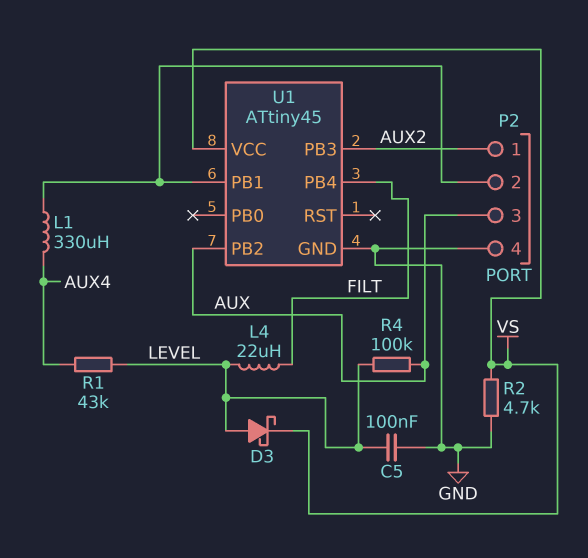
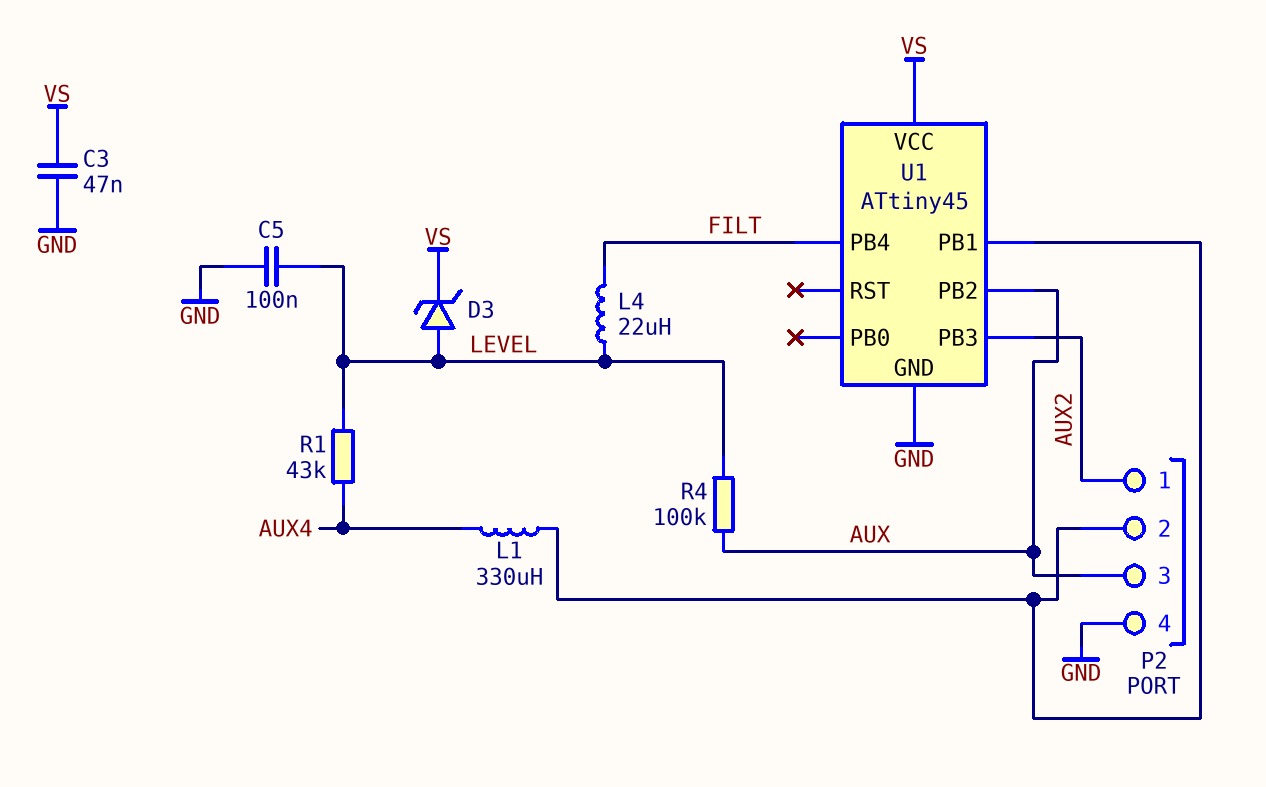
C3: none -> 47nF (GND, VS)
D3: schottky (A LEVEL, K VS) -> zener (A LEVEL, K VS)
R2: 4.7k (GND, VS) -> none

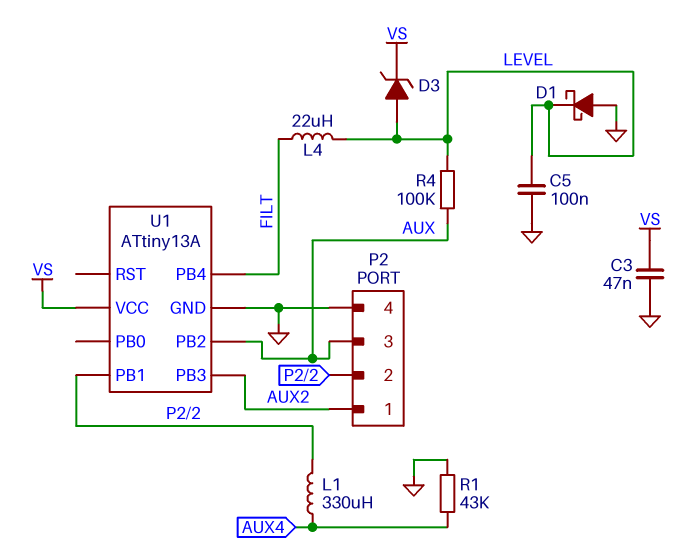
D1: none -> schottky (A GND, K LEVEL)
R1: 43k (AUX4, LEVEL) -> 43k (AUX4, GND)
U1: ATtiny45 -> ATtiny13A

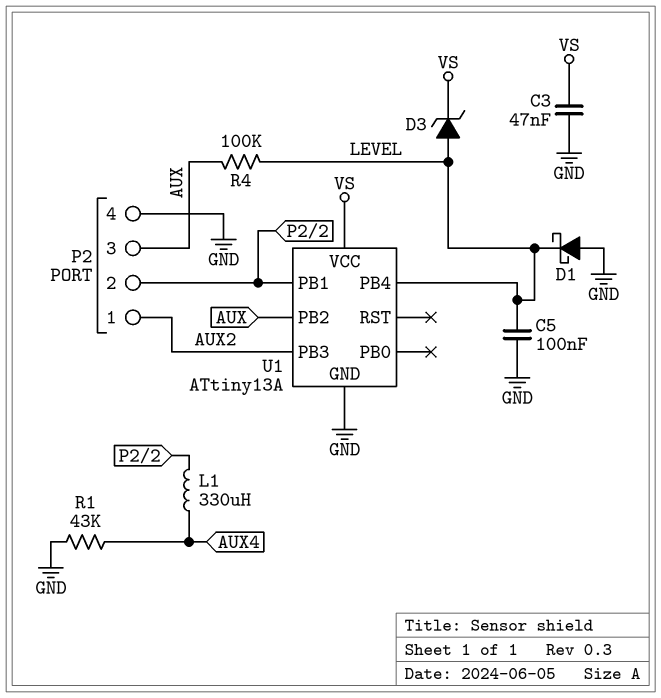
L4: 22uH (FILT, LEVEL) -> none
U1 pin PB4: FILT -> LEVEL

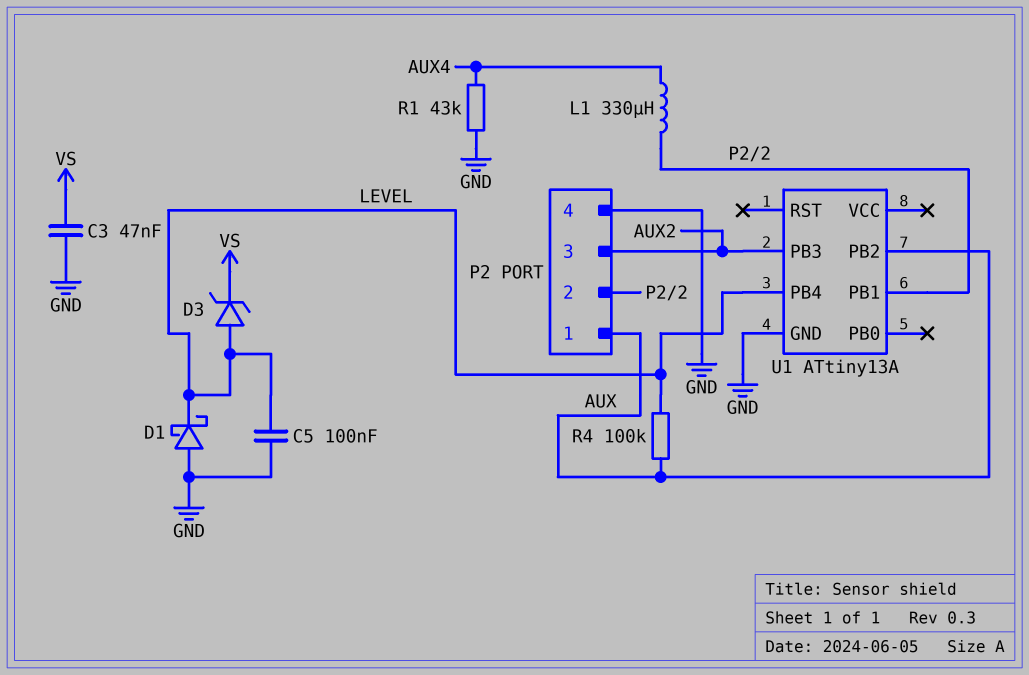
P2 pin 1: AUX2 -> AUX
P2 pin 3: AUX -> AUX2
U1 pin VCC: VS -> none

